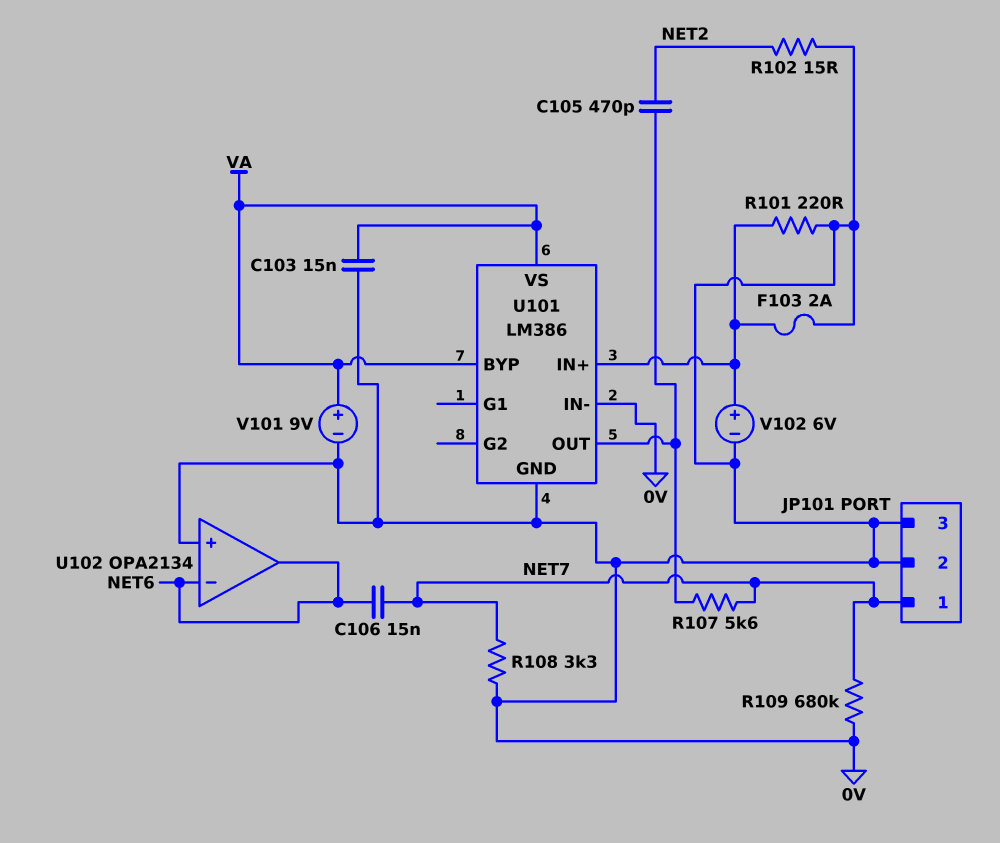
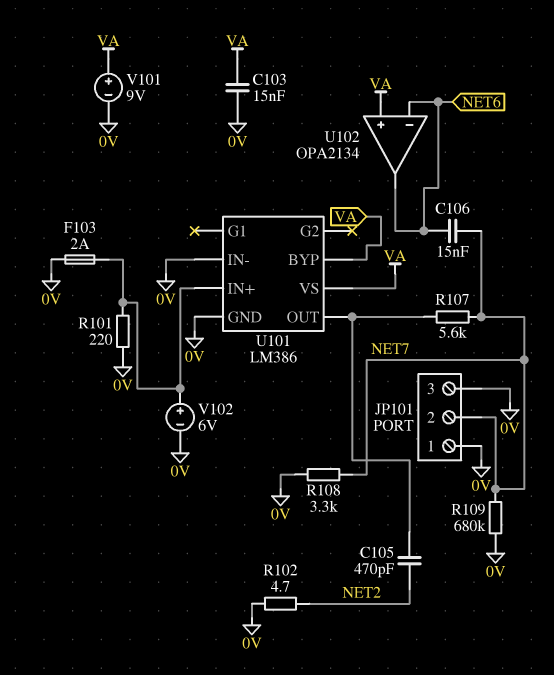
JP101 pin 1: NET7 -> 0V
JP101 pin 2: 0V -> NET7
R102: 15 (0V, NET2) -> 4.7 (0V, NET2)
U102 pin in+: 0V -> VA

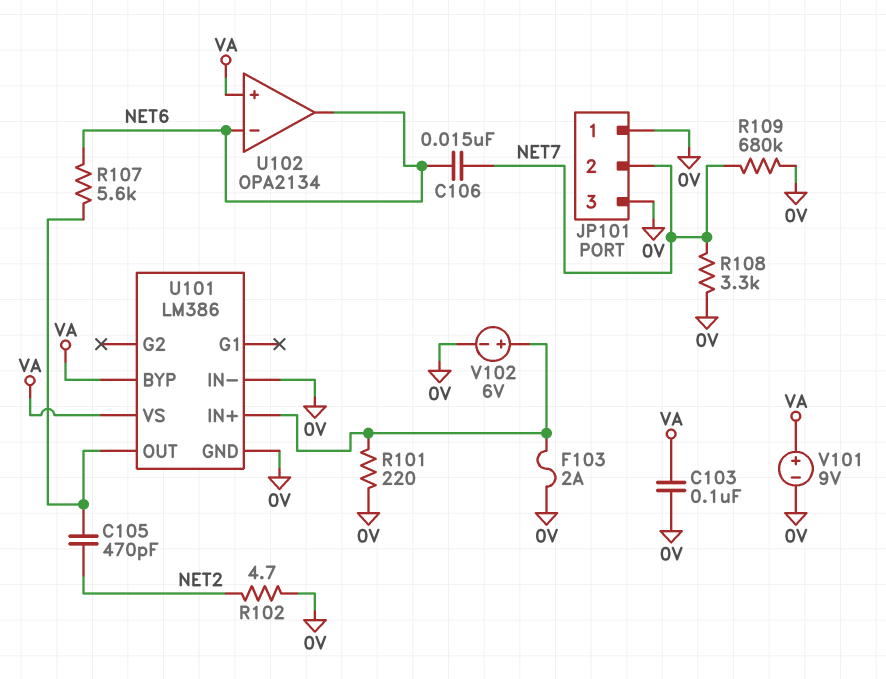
C103: 15nF (0V, VA) -> 100nF (0V, VA)
R107: 5.6k (NET7, U101/OUT) -> 5.6k (NET6, U101/OUT)

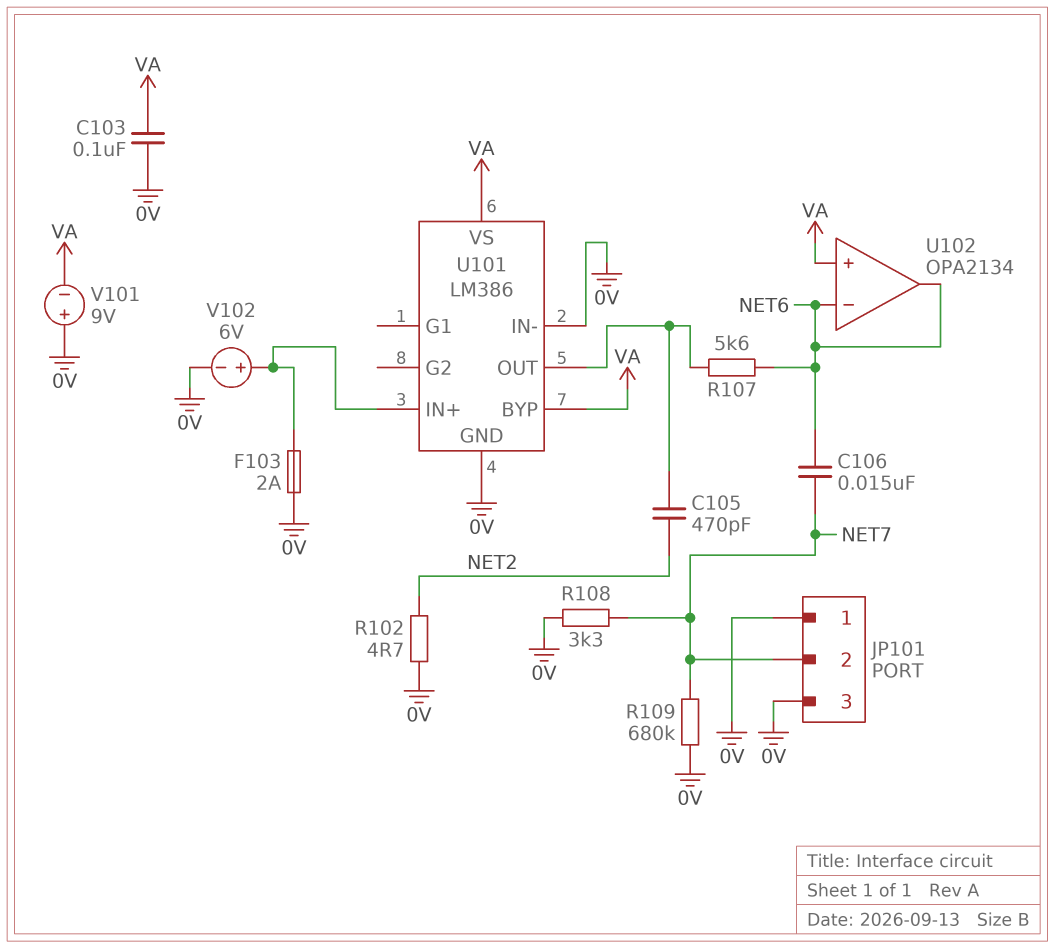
R101: 220 (0V, U101/IN+) -> none
V101: 9V (plus VA, minus 0V) -> 9V (plus 0V, minus VA)

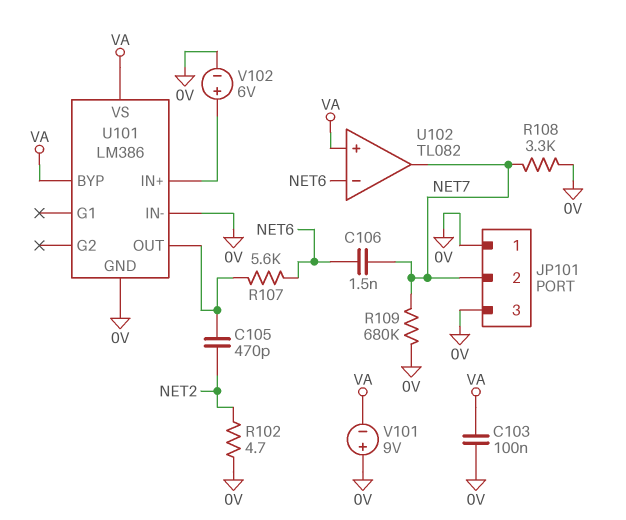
C106: 15nF (NET6, NET7) -> 1.5nF (NET6, NET7)
F103: 2A (0V, U101/IN+) -> none
U102: OPA2134 -> TL082
U102 pin out: NET6 -> NET7

